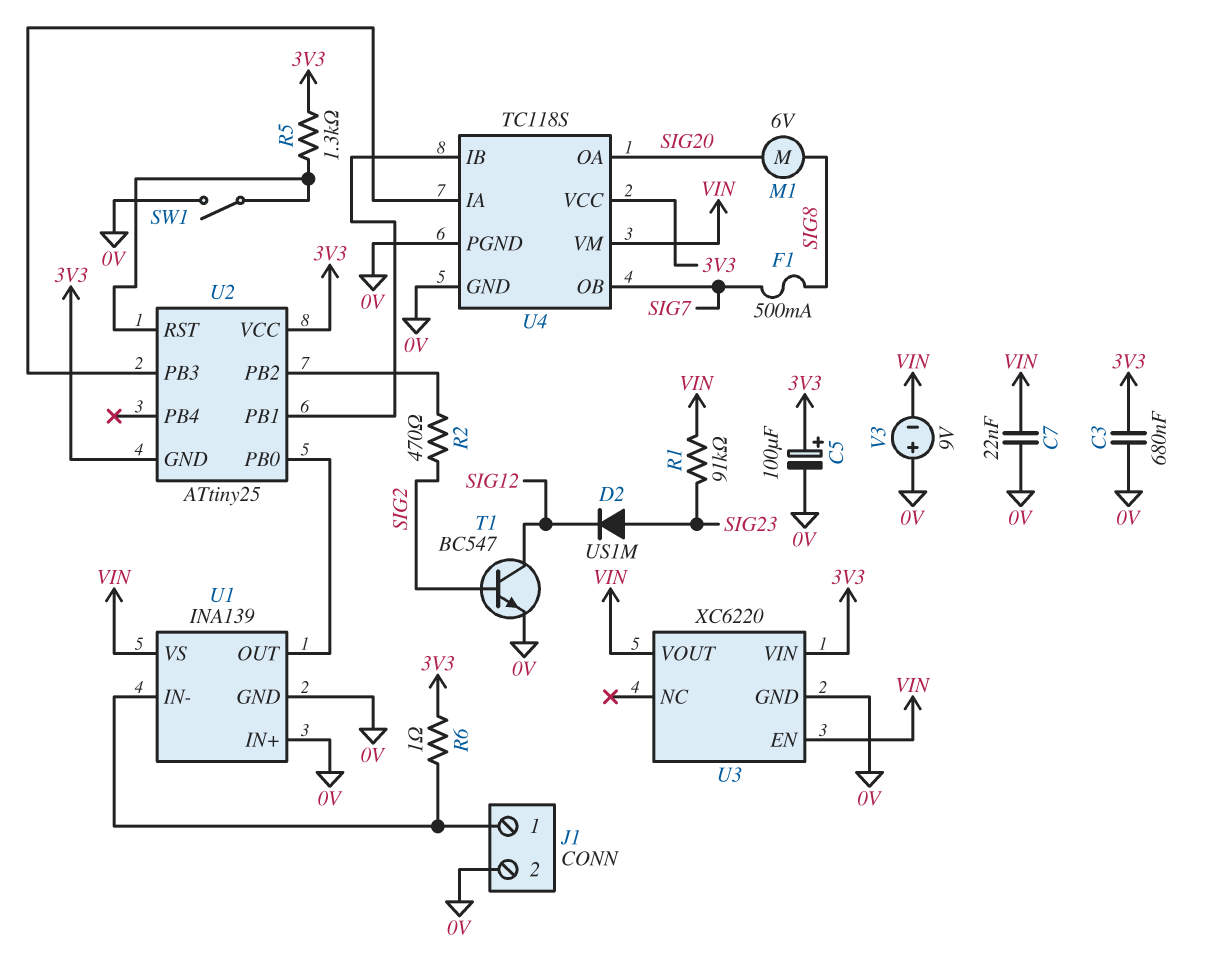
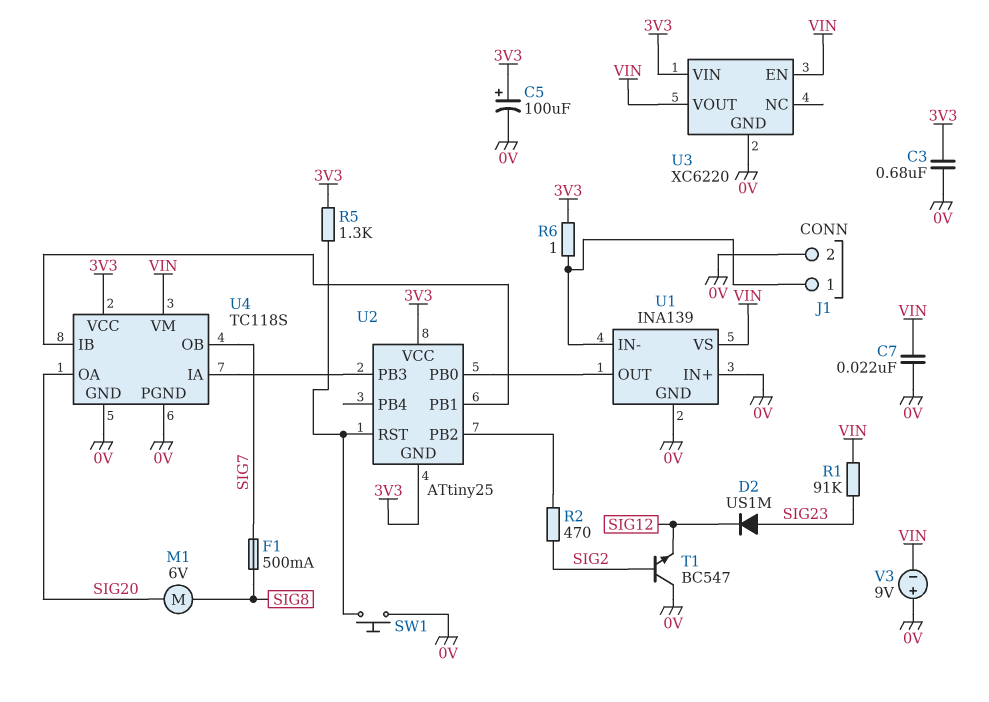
SW1: switch (0V, U2/RST) -> button (0V, U2/RST)
T1: NPN BC547 (B SIG2, C SIG12, E 0V) -> NPN BC547 (B SIG2, C 0V, E SIG12)

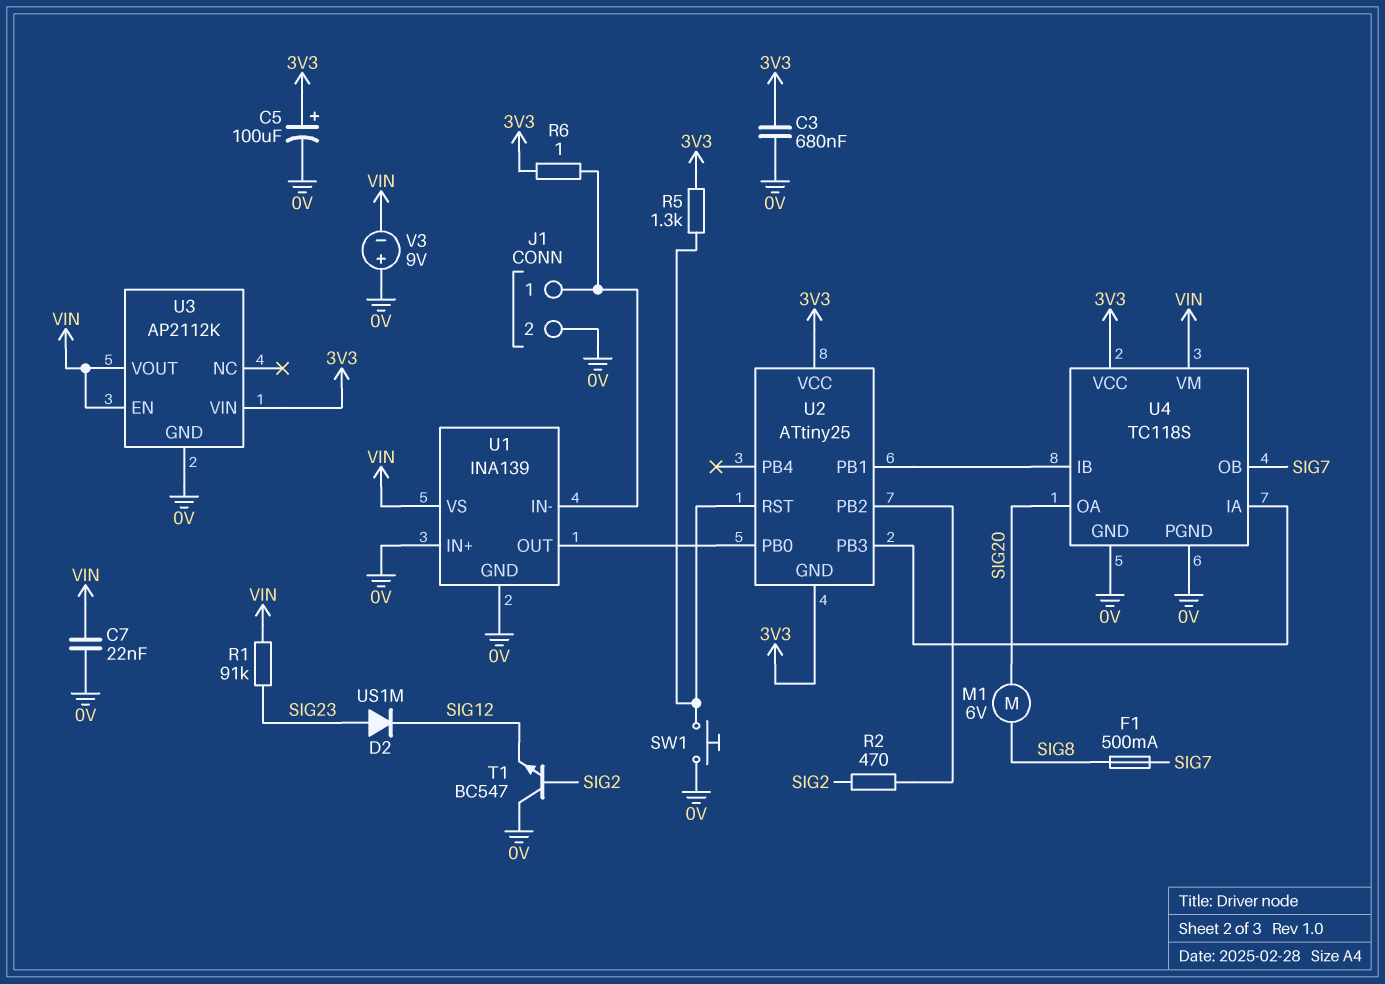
U3: XC6220 -> AP2112K

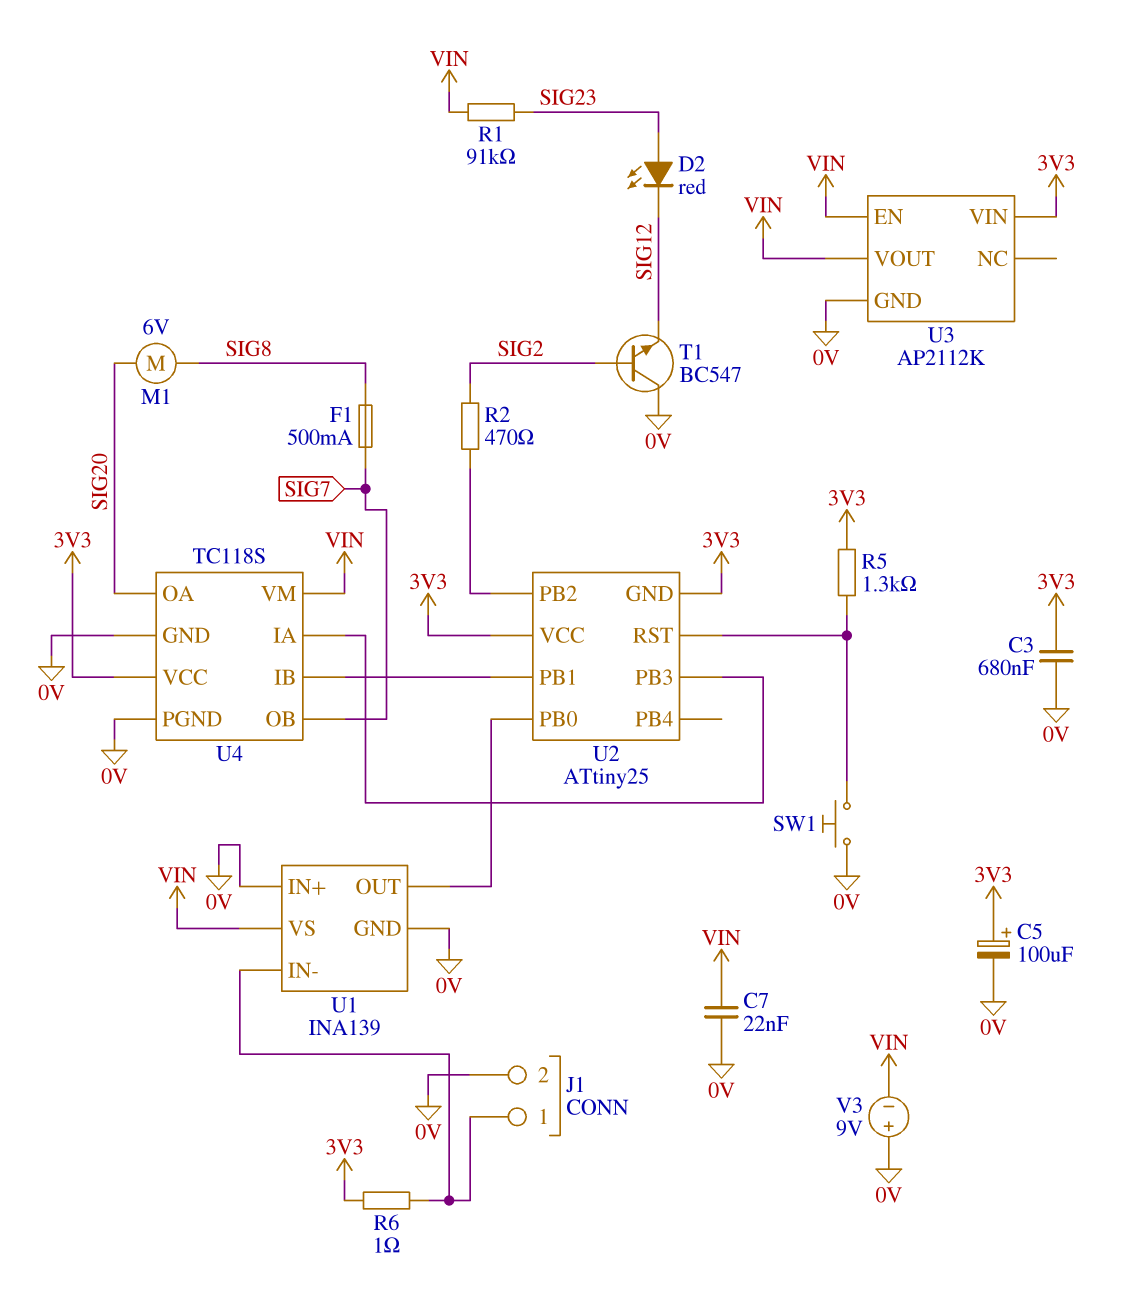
D2: diode US1M (A SIG23, K SIG12) -> LED red (A SIG23, K SIG12)

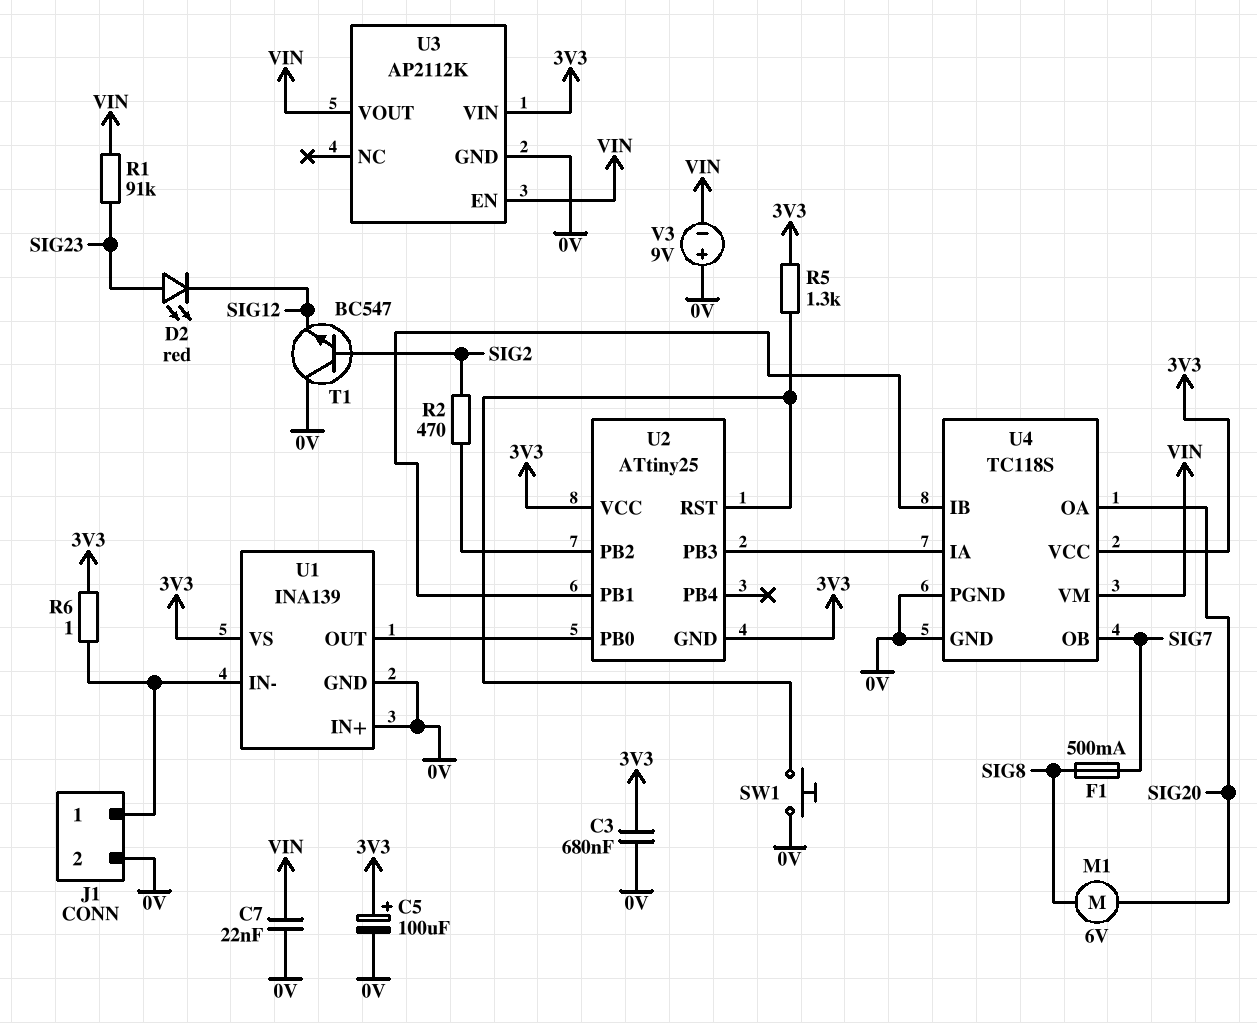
U1 pin VS: VIN -> 3V3

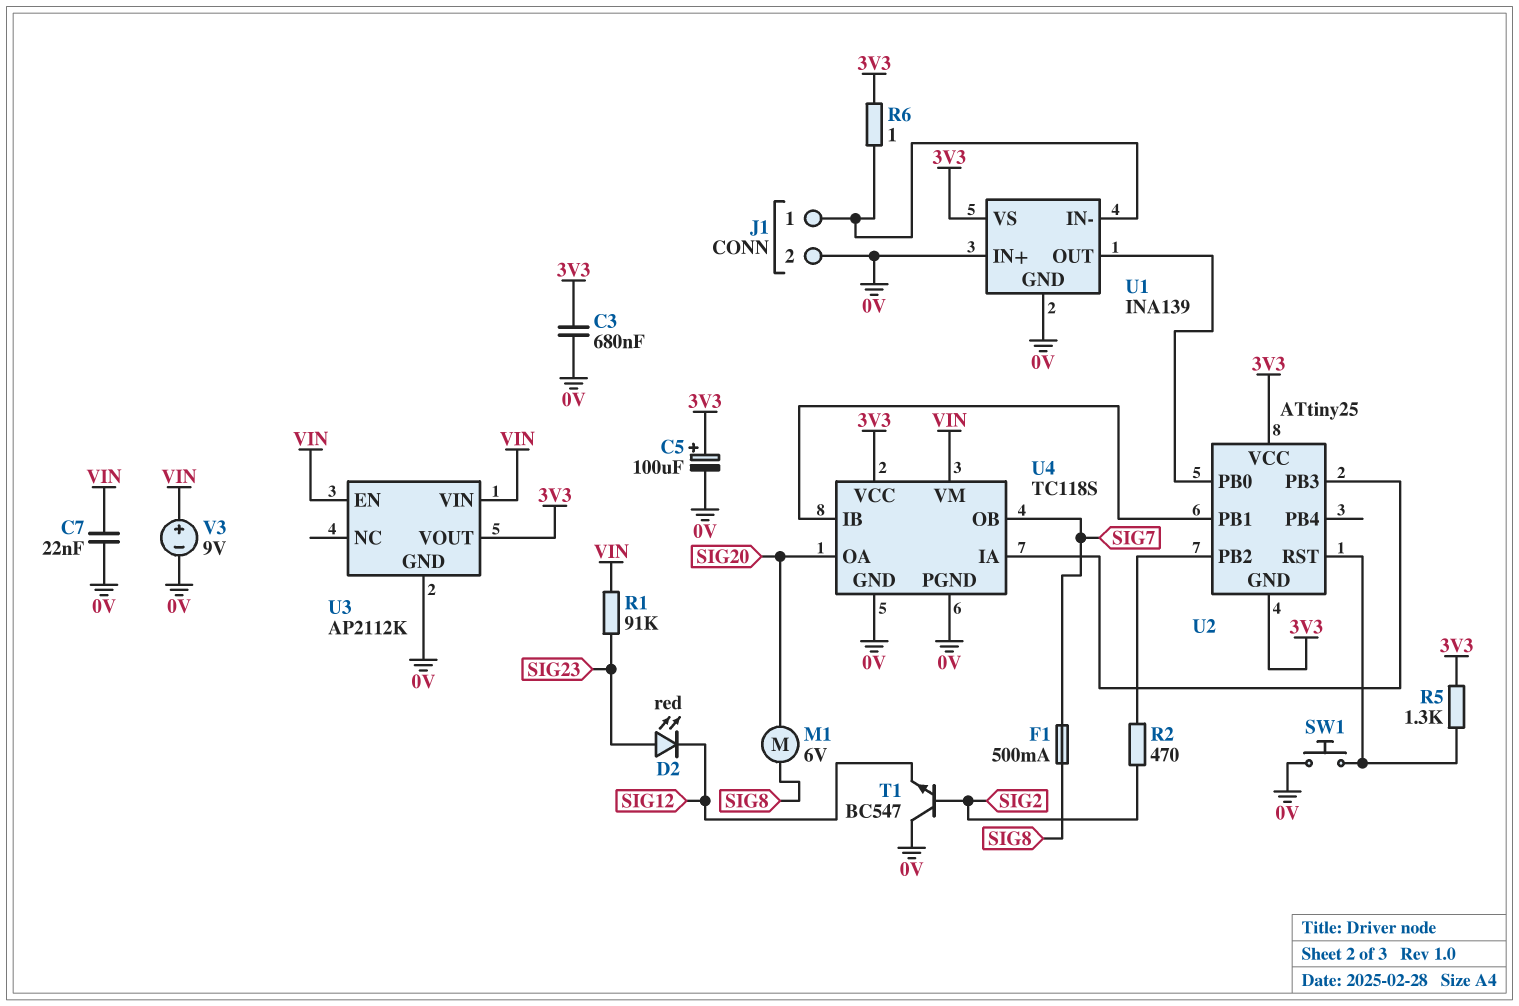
U3 pin VIN: 3V3 -> VIN
U3 pin VOUT: VIN -> 3V3
V3: 9V (plus 0V, minus VIN) -> 9V (plus VIN, minus 0V)

